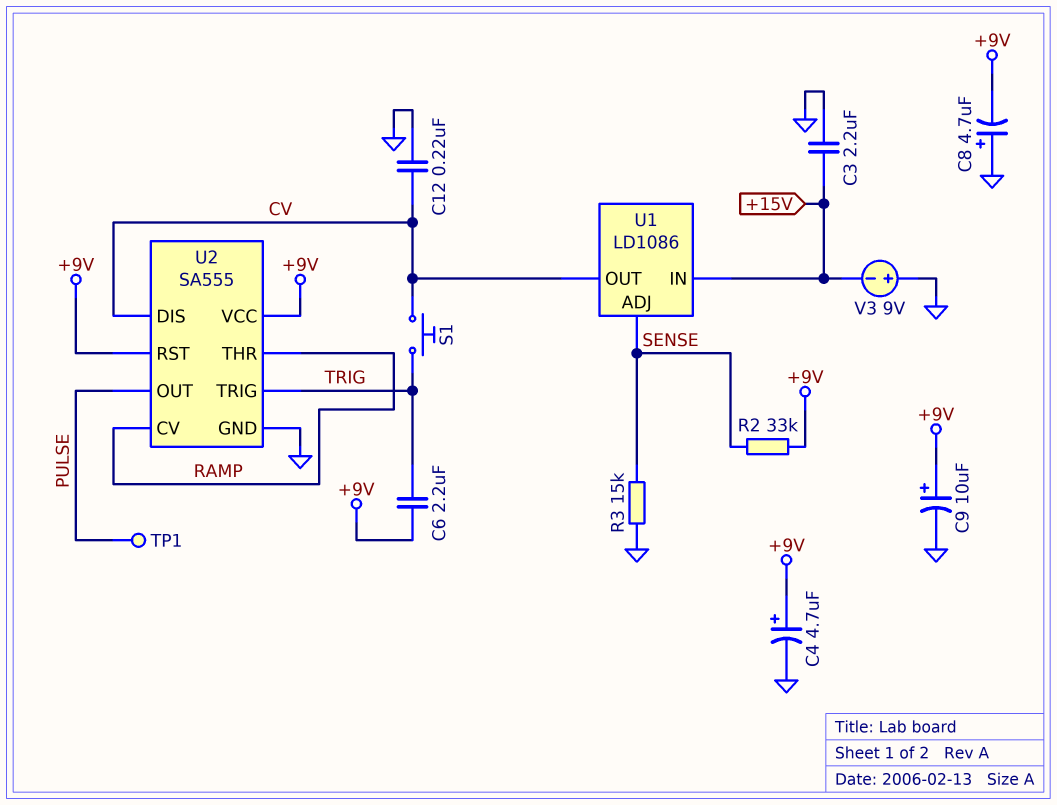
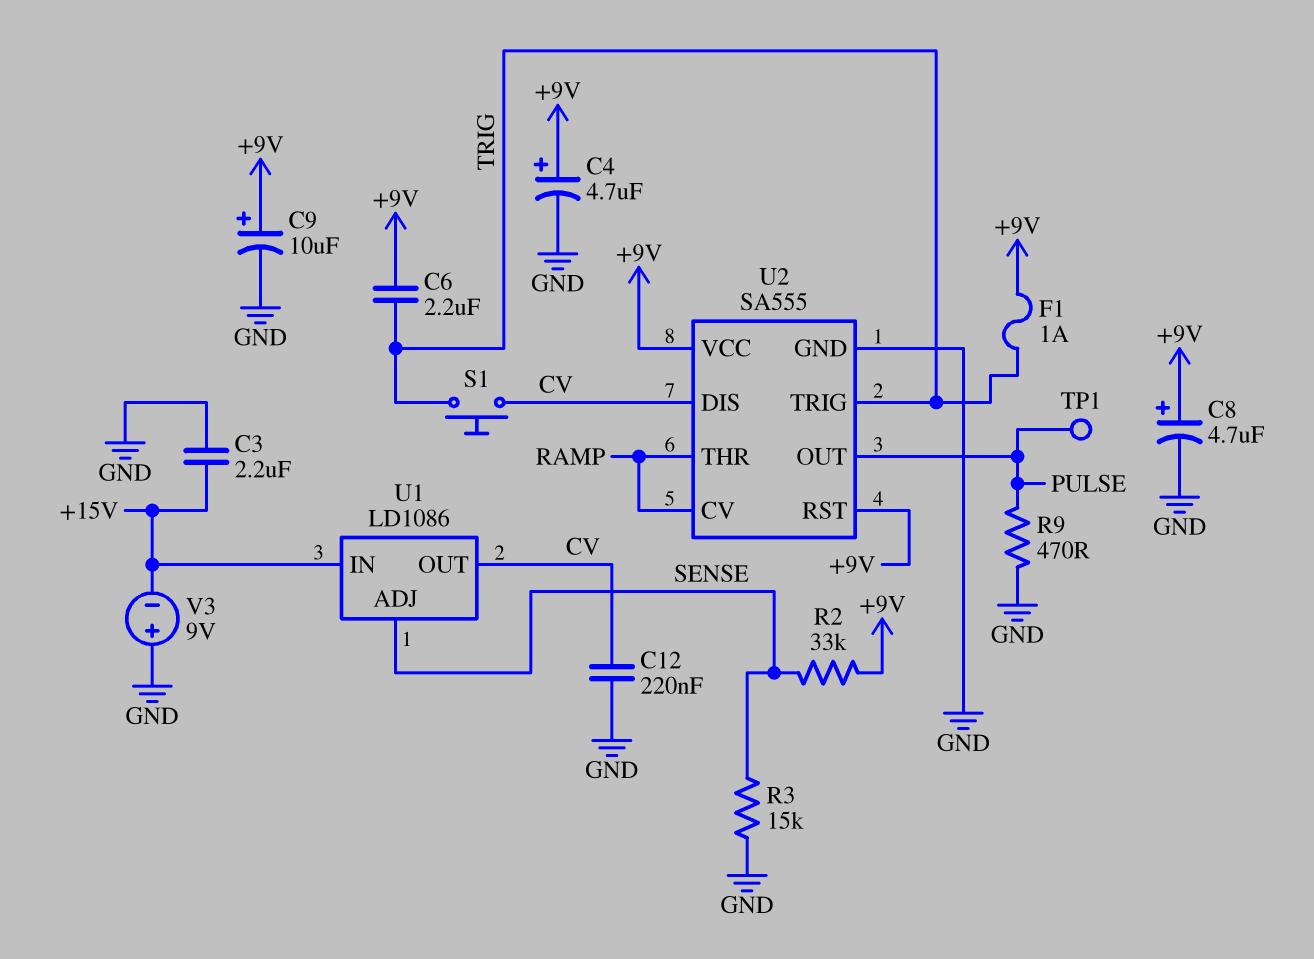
C8: 4.7uF (plus GND, minus +9V) -> 4.7uF (plus +9V, minus GND)
F1: none -> 1A (+9V, TRIG)
R9: none -> 470 (GND, PULSE)

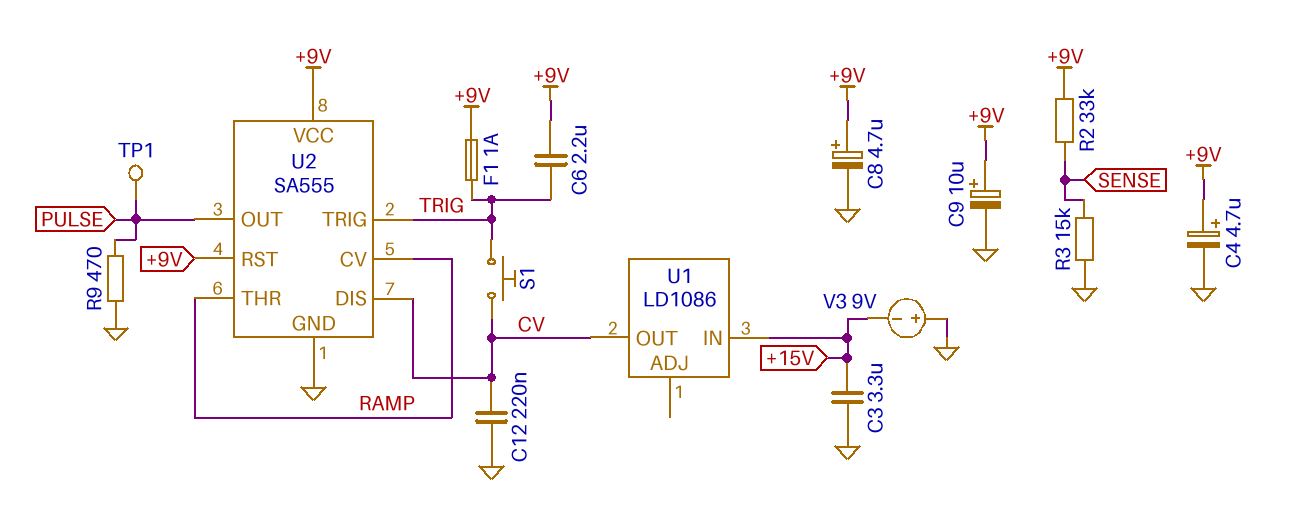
C3: 2.2uF (+15V, GND) -> 3.3uF (+15V, GND)
U1 pin ADJ: SENSE -> none

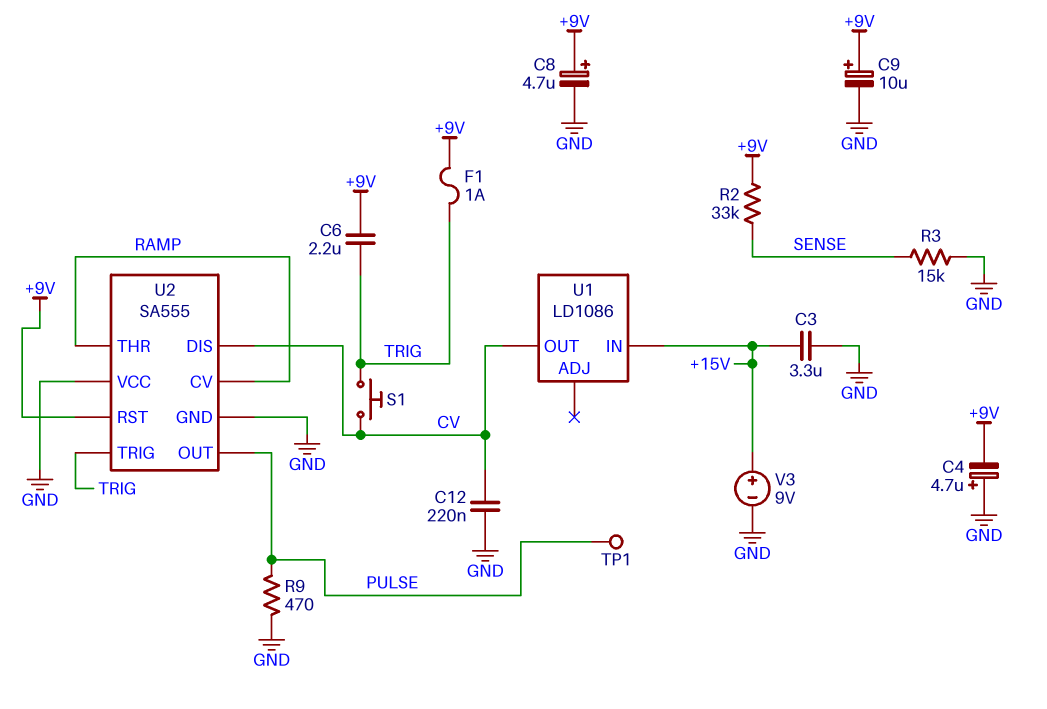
C4: 4.7uF (plus +9V, minus GND) -> 4.7uF (plus GND, minus +9V)
U2 pin VCC: +9V -> GND
V3: 9V (plus GND, minus +15V) -> 9V (plus +15V, minus GND)

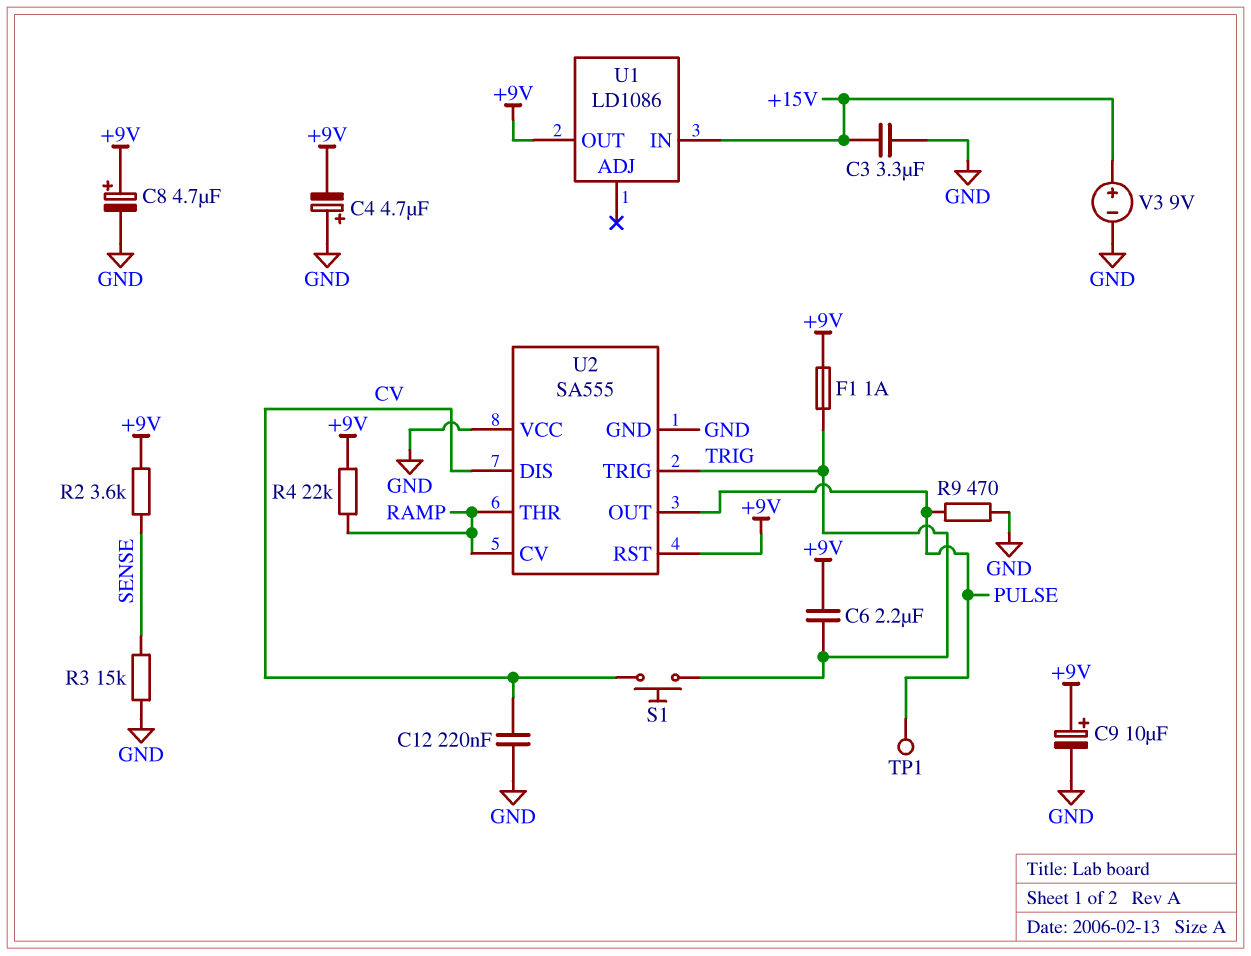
R2: 33k (+9V, SENSE) -> 3.6k (+9V, SENSE)
R4: none -> 22k (+9V, RAMP)
U1 pin OUT: CV -> +9V

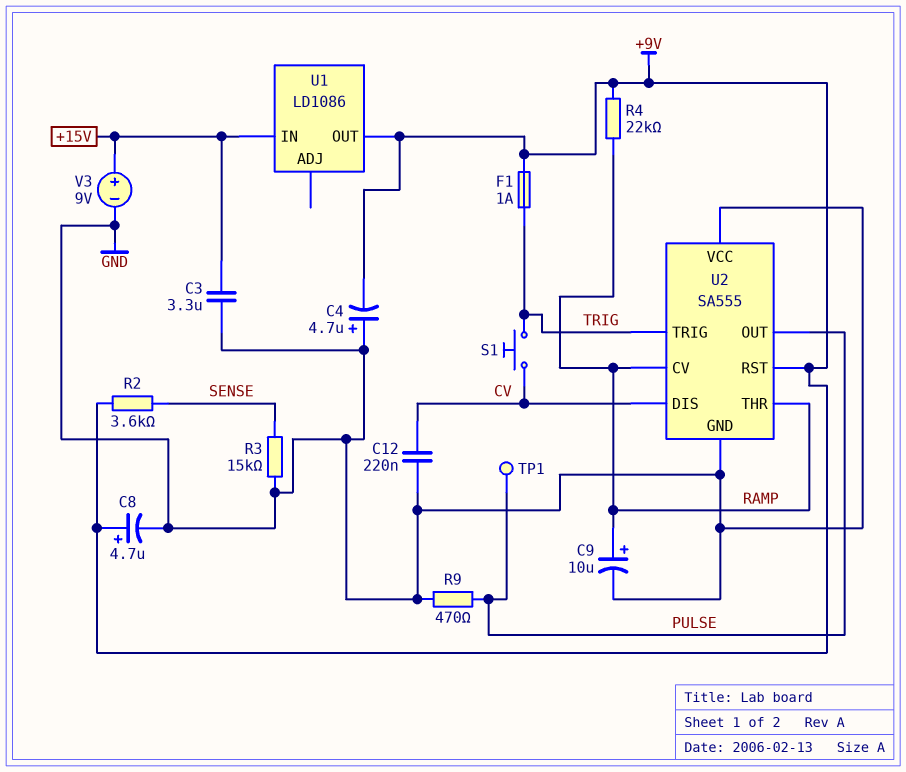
C6: 2.2uF (+9V, TRIG) -> none
C9: 10uF (plus +9V, minus GND) -> 10uF (plus RAMP, minus GND)

